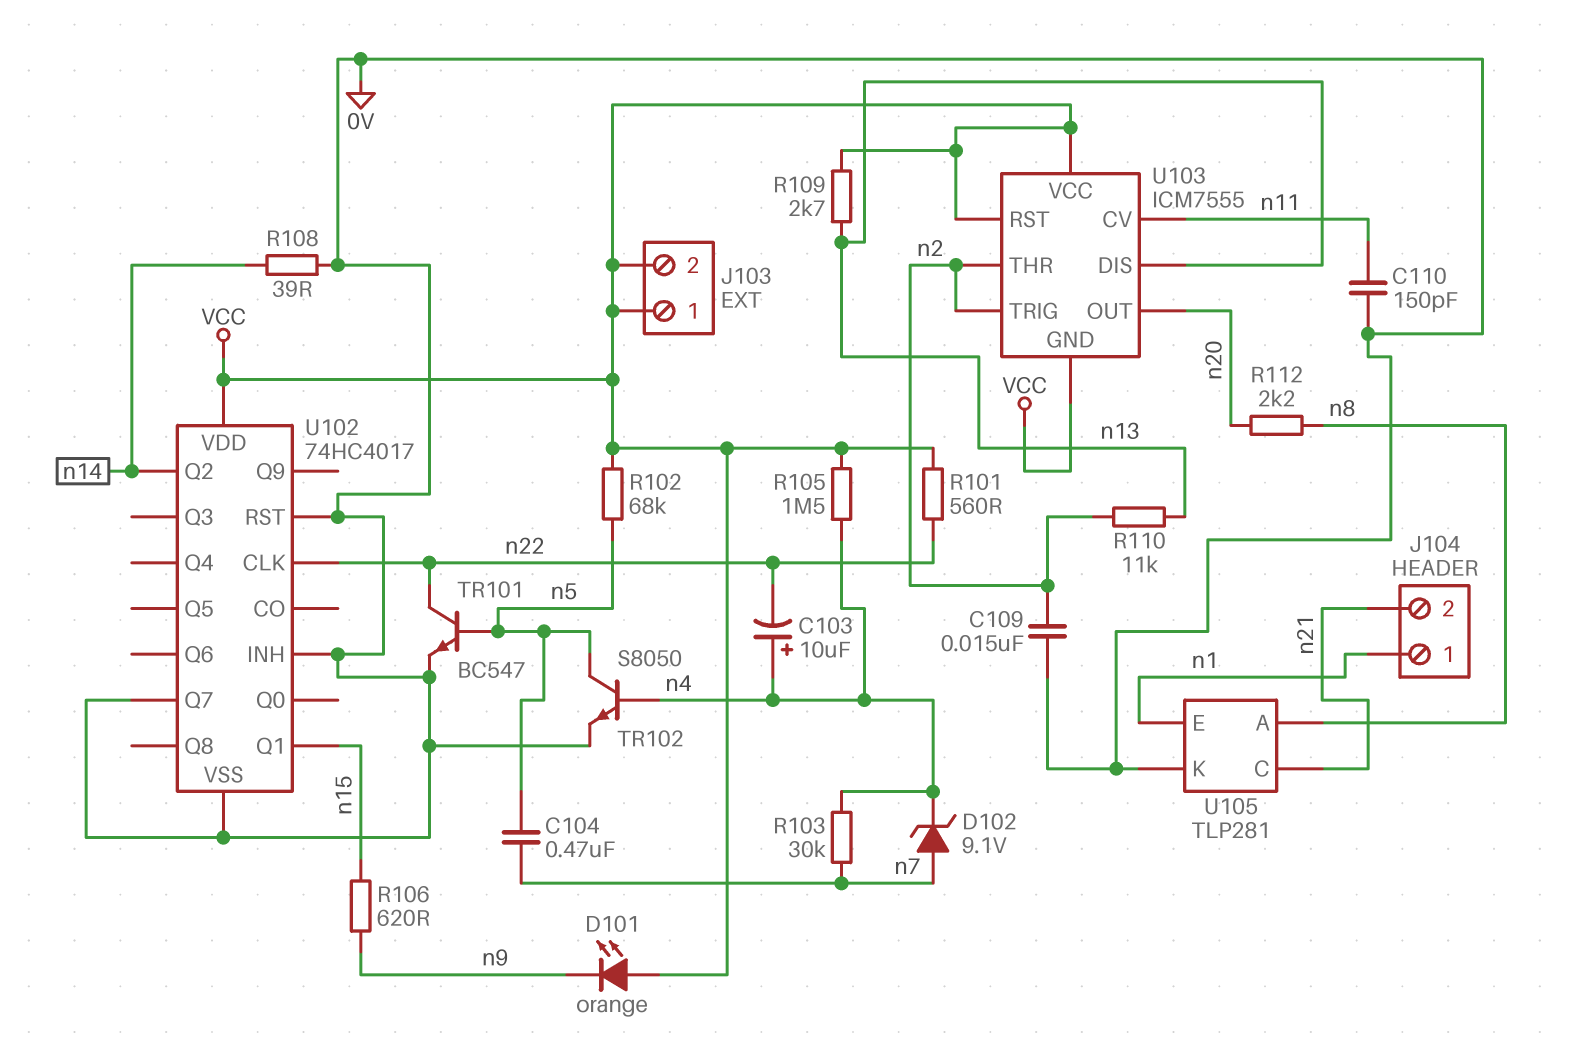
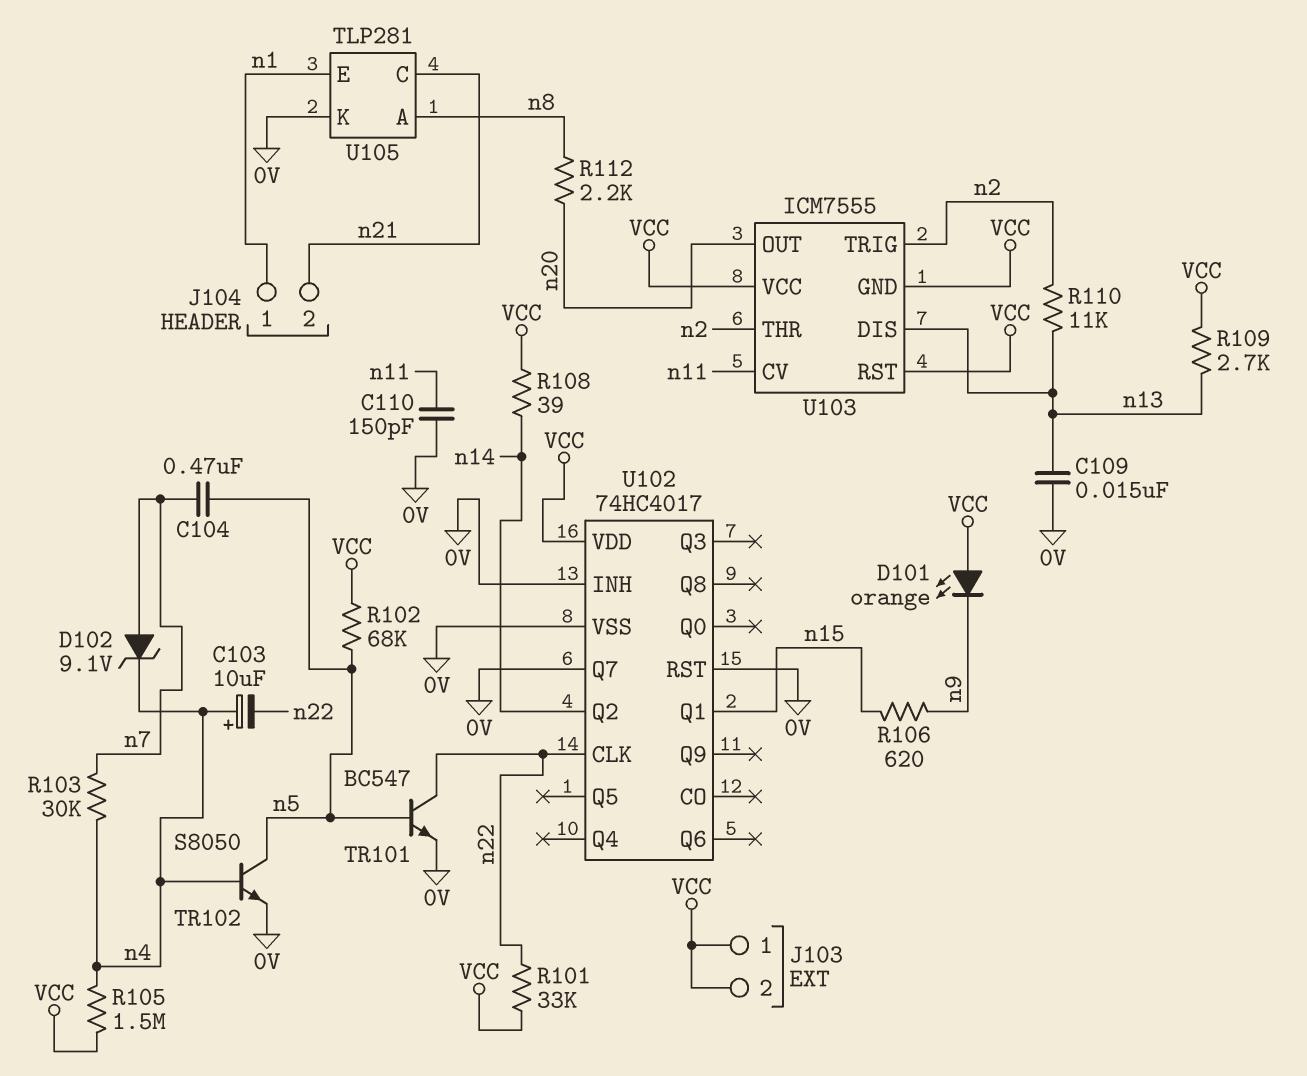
C109: 15nF (0V, n2) -> 15nF (0V, n13)
R101: 560 (VCC, n22) -> 33k (VCC, n22)
R108: 39 (0V, n14) -> 39 (VCC, n14)

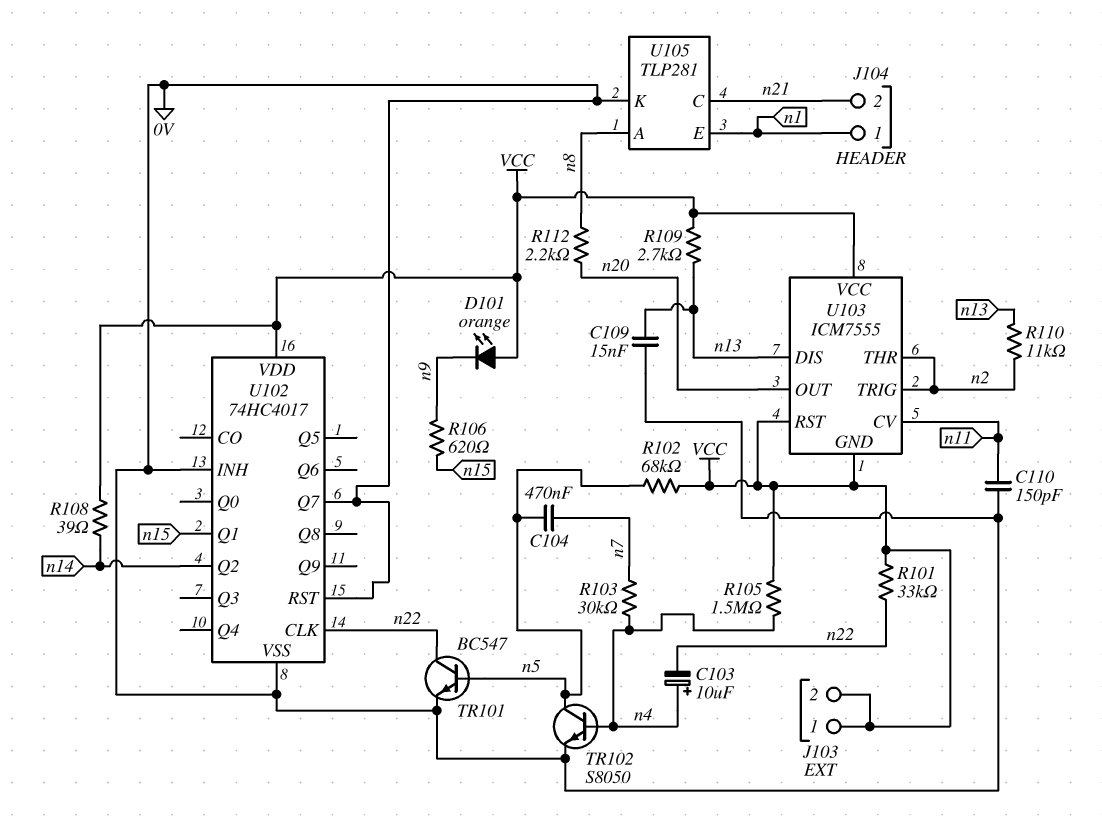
D102: zener 9.1V (A n7, K n4) -> none

